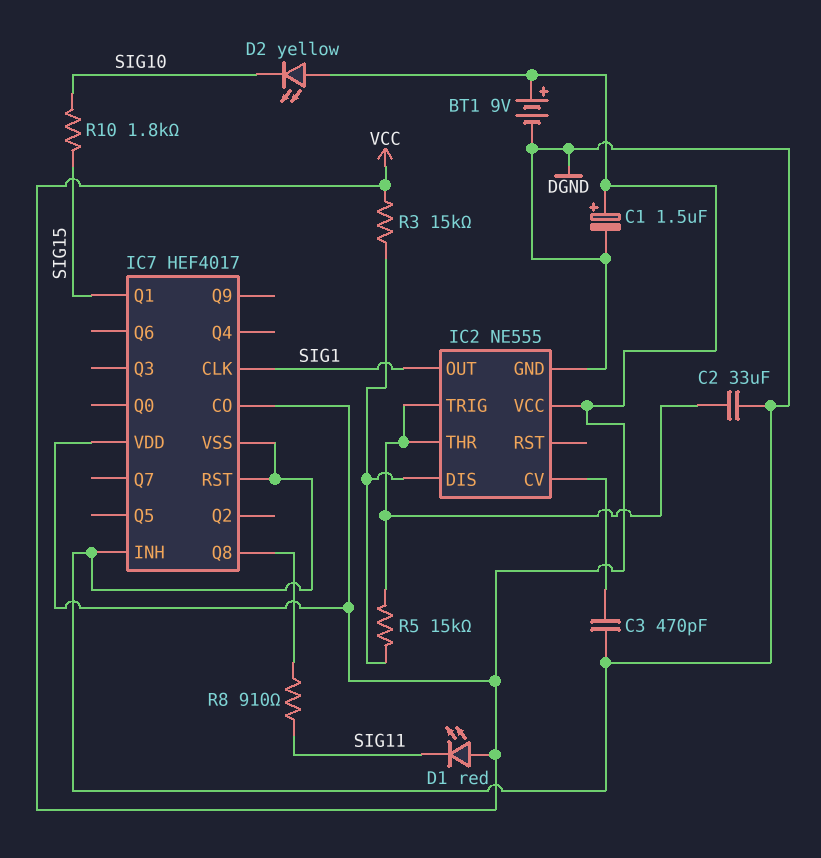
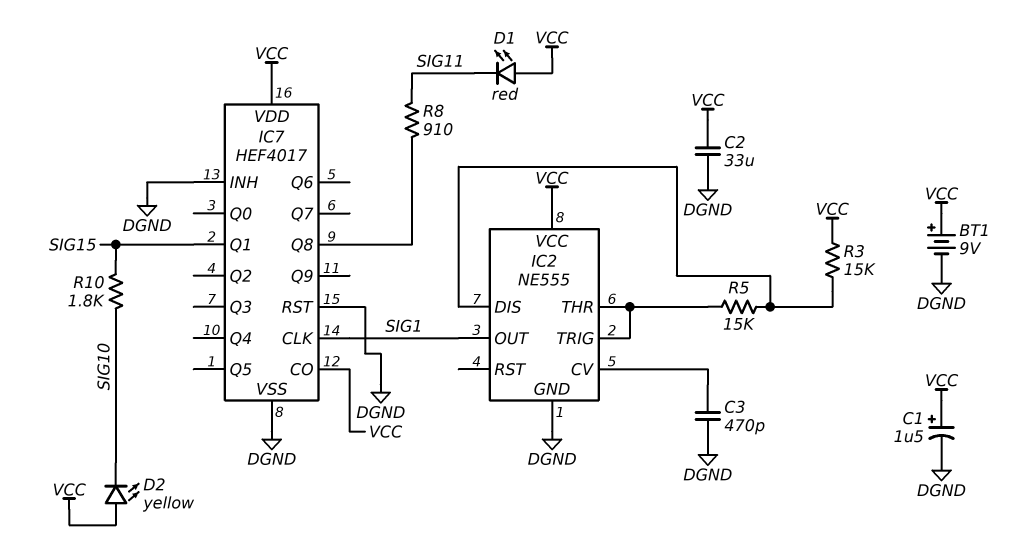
C2: 33uF (DGND, IC2/THR) -> 33uF (DGND, VCC)

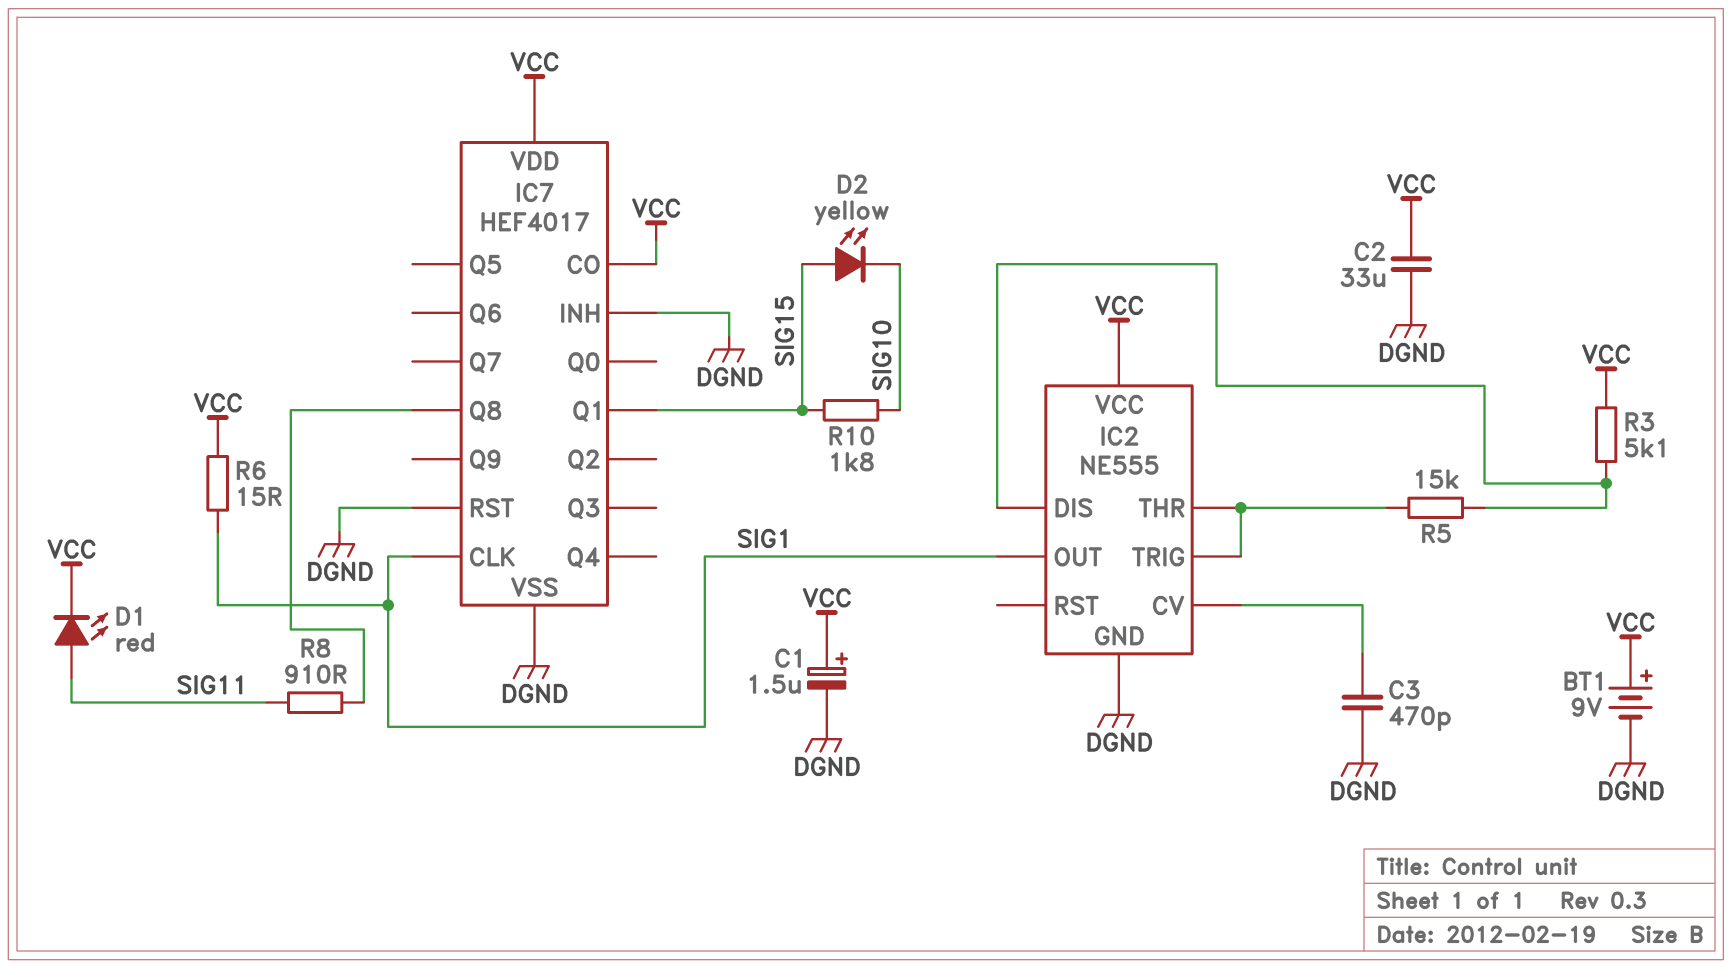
D1: LED red (A VCC, K SIG11) -> LED red (A SIG11, K VCC)
D2: LED yellow (A VCC, K SIG10) -> LED yellow (A SIG15, K SIG10)
R3: 15k (IC2/DIS, VCC) -> 5.1k (IC2/DIS, VCC)
R6: none -> 15 (SIG1, VCC)

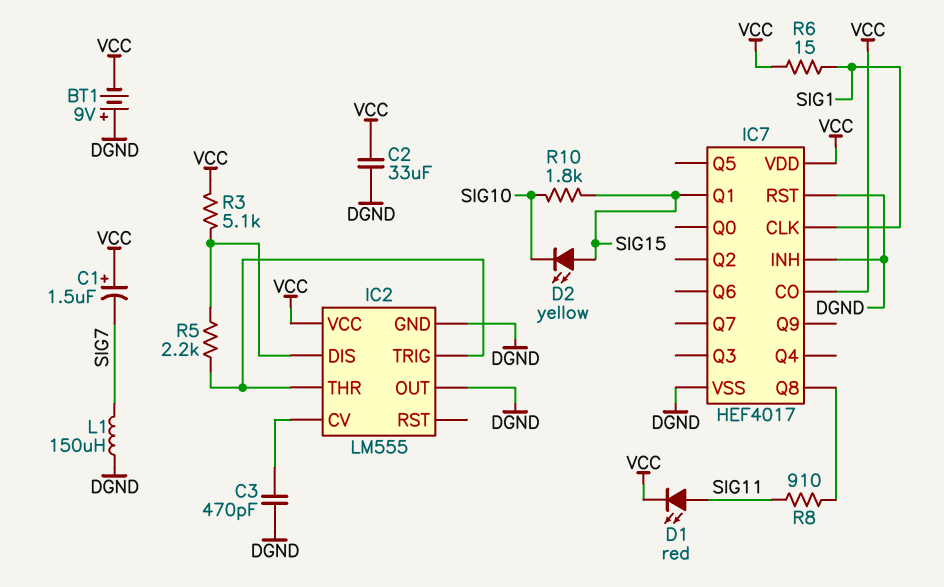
BT1: 9V (plus VCC, minus DGND) -> 9V (plus DGND, minus VCC)
C1: 1.5uF (plus VCC, minus DGND) -> 1.5uF (plus VCC, minus SIG7)
IC2: NE555 -> LM555
IC2 pin OUT: SIG1 -> DGND
L1: none -> 150uH (DGND, SIG7)
R5: 15k (IC2/DIS, IC2/THR) -> 2.2k (IC2/DIS, IC2/THR)

